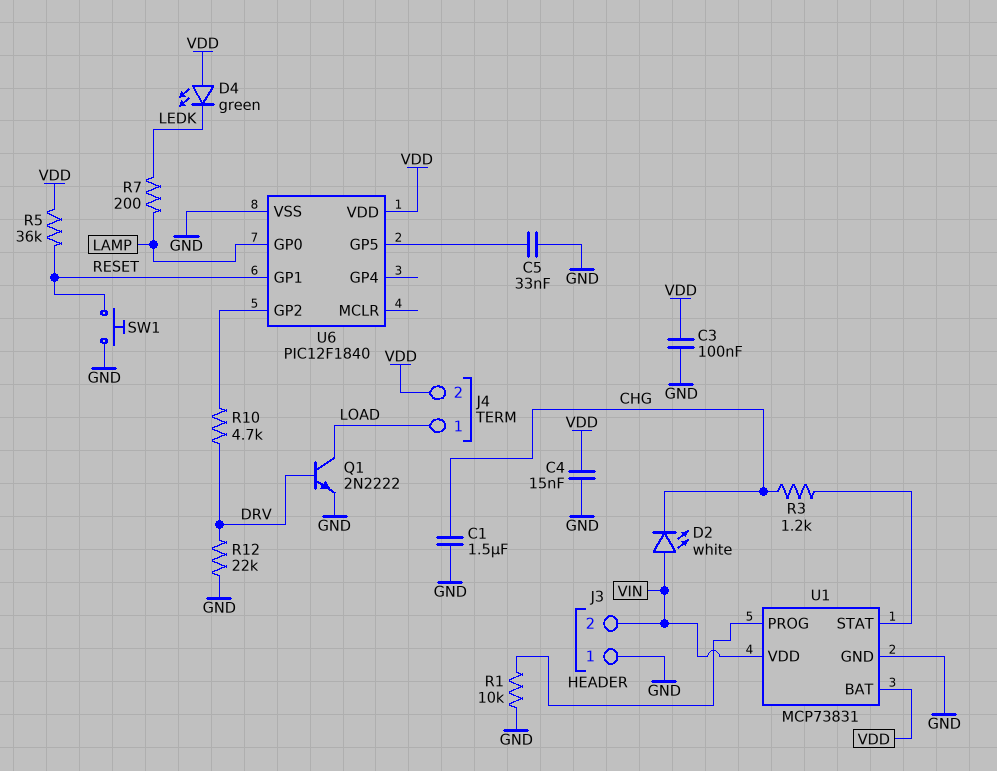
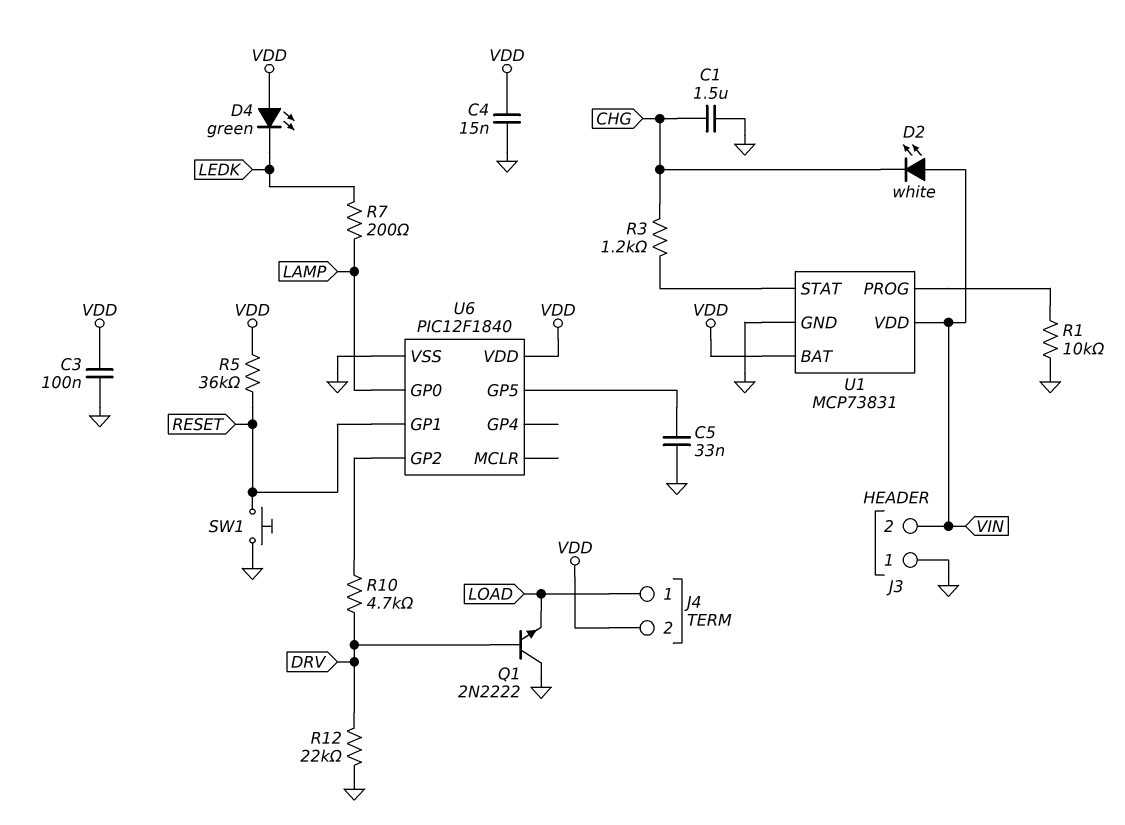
Q1: NPN 2N2222 (B DRV, C LOAD, E GND) -> NPN 2N2222 (B DRV, C GND, E LOAD)

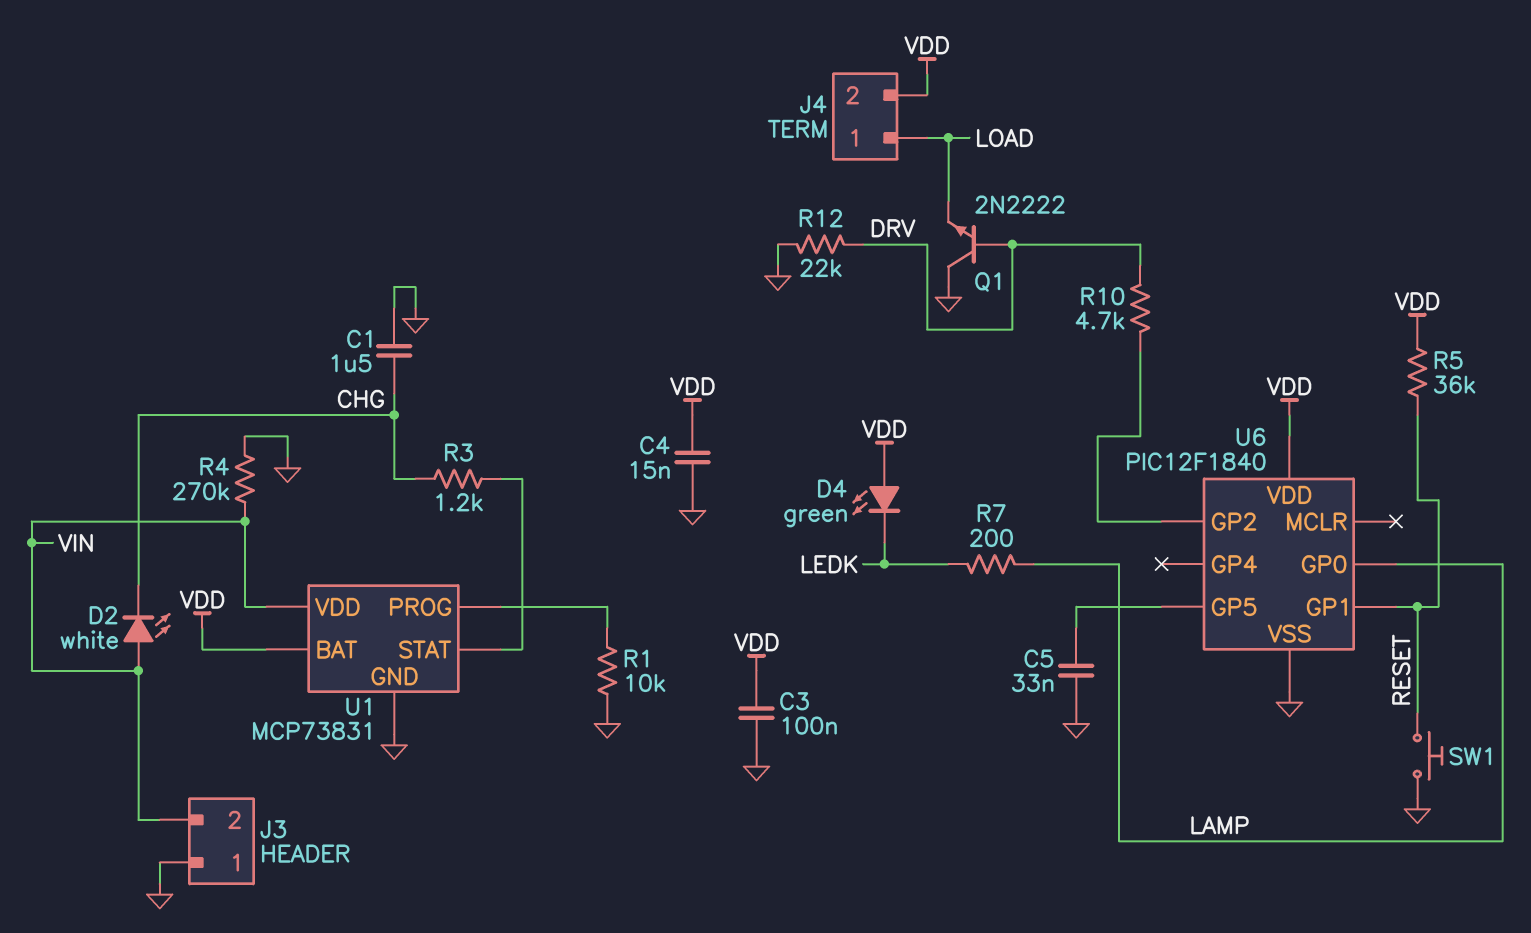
R4: none -> 270k (GND, VIN)

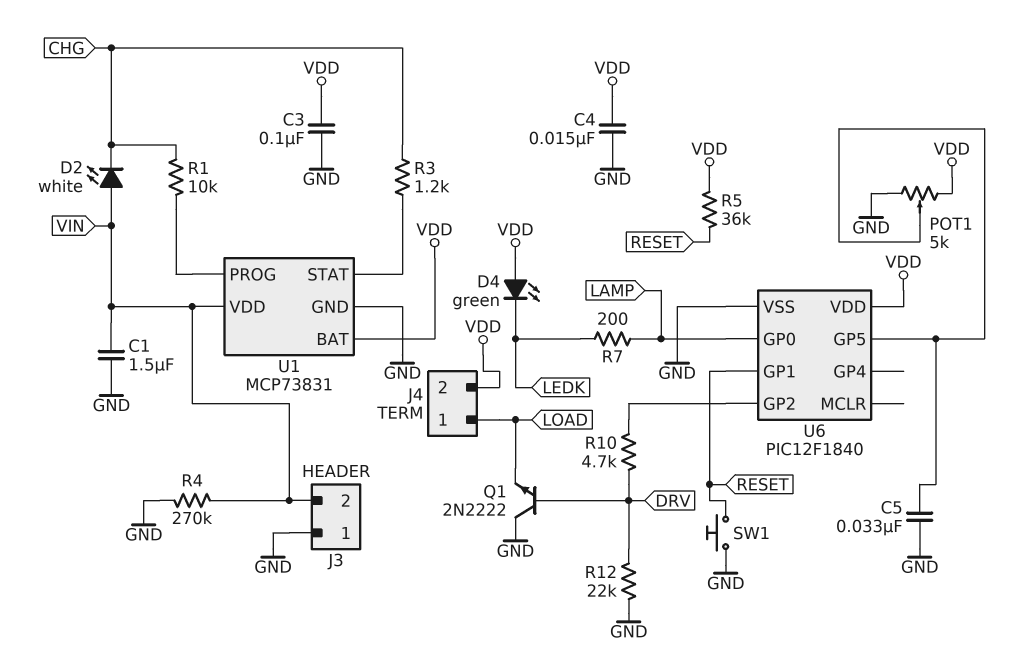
C1: 1.5uF (CHG, GND) -> 1.5uF (GND, VIN)
POT1: none -> 5k (GND, VDD, wiper U6/GP5)
R1: 10k (GND, U1/PROG) -> 10k (CHG, U1/PROG)

